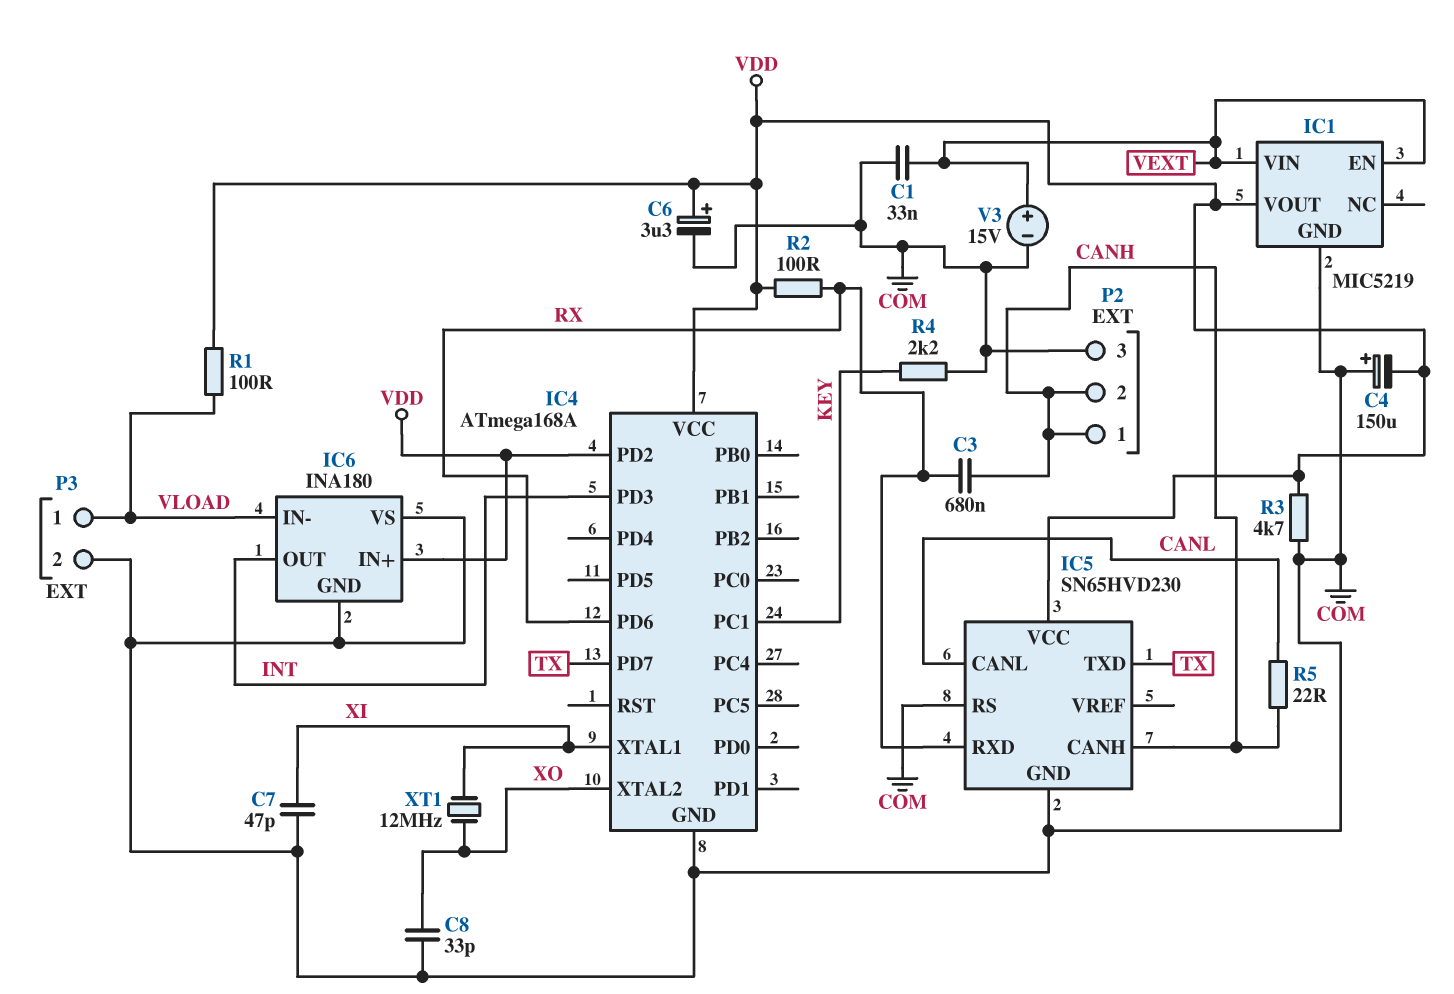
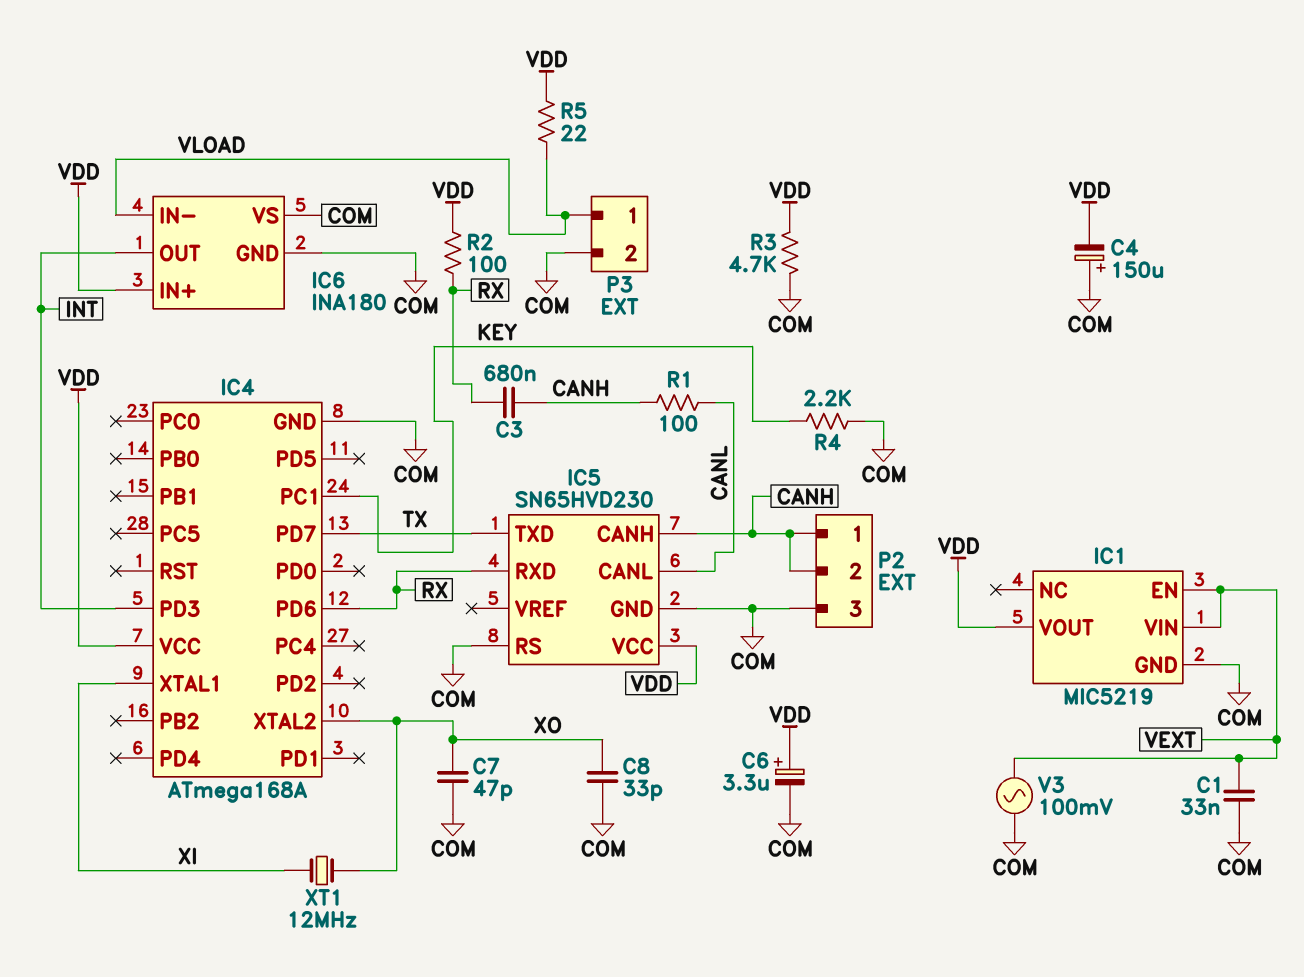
C7: 47pF (COM, XI) -> 47pF (COM, XO)
IC4 pin PD2: VDD -> none
R1: 100 (VDD, VLOAD) -> 100 (CANH, CANL)
R5: 22 (CANH, CANL) -> 22 (VDD, VLOAD)
V3: 15V (plus VEXT, minus COM) -> AC 100mV (COM, VEXT)

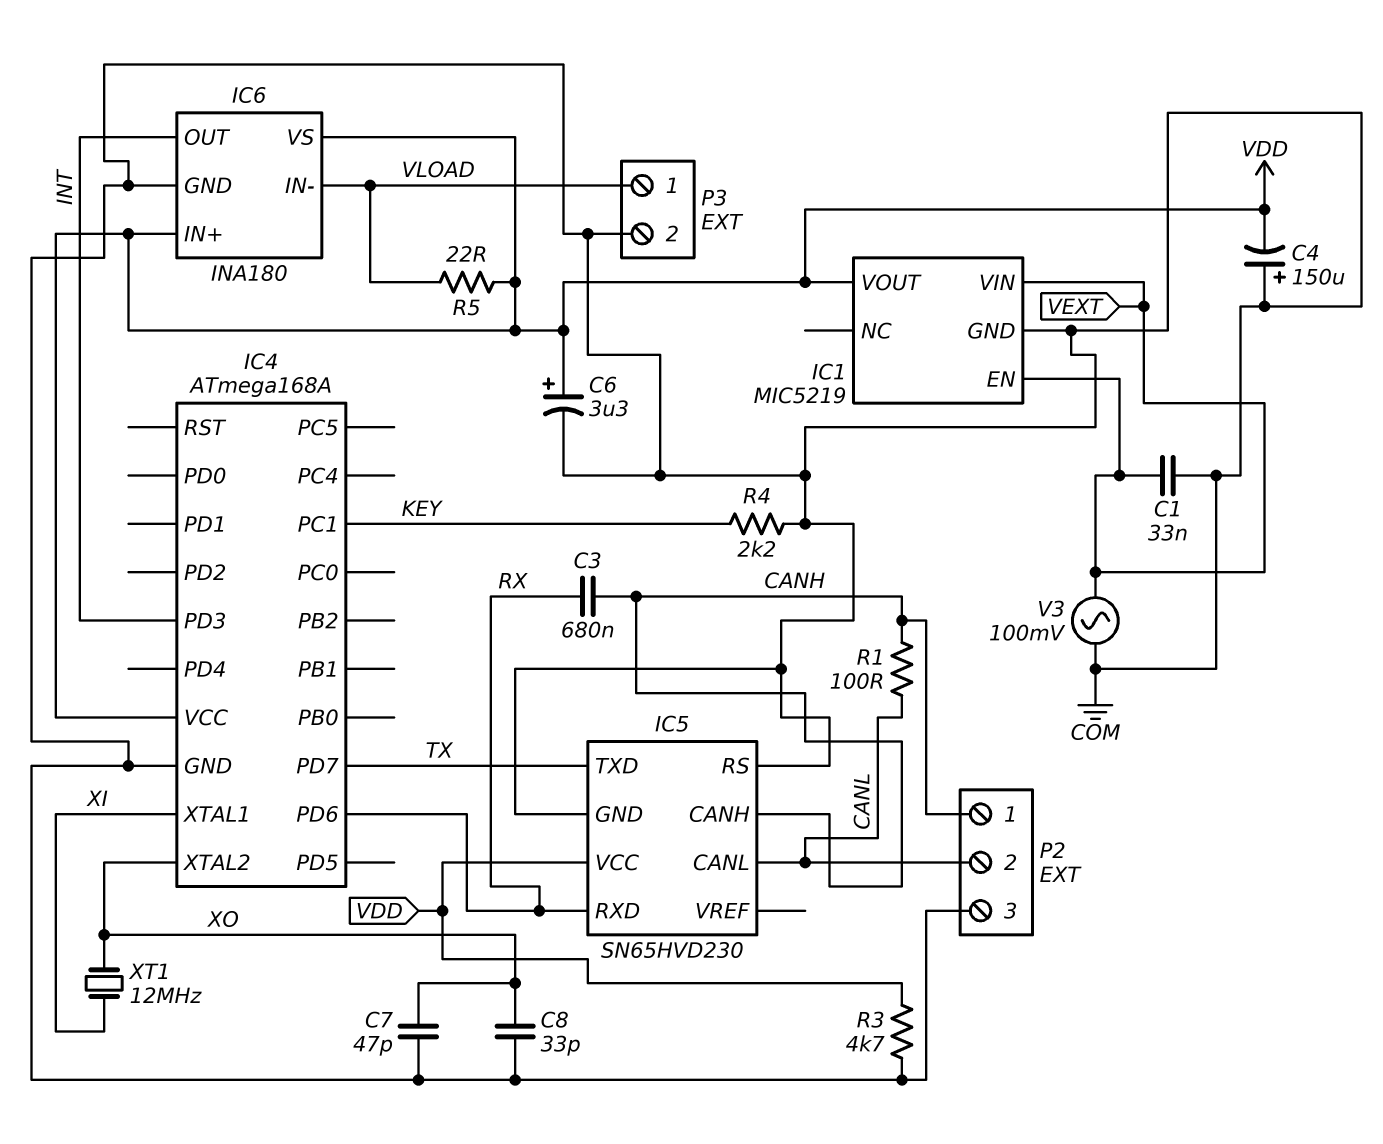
IC6 pin VS: COM -> VDD
P2 pin 2: CANH -> CANL
R2: 100 (RX, VDD) -> none

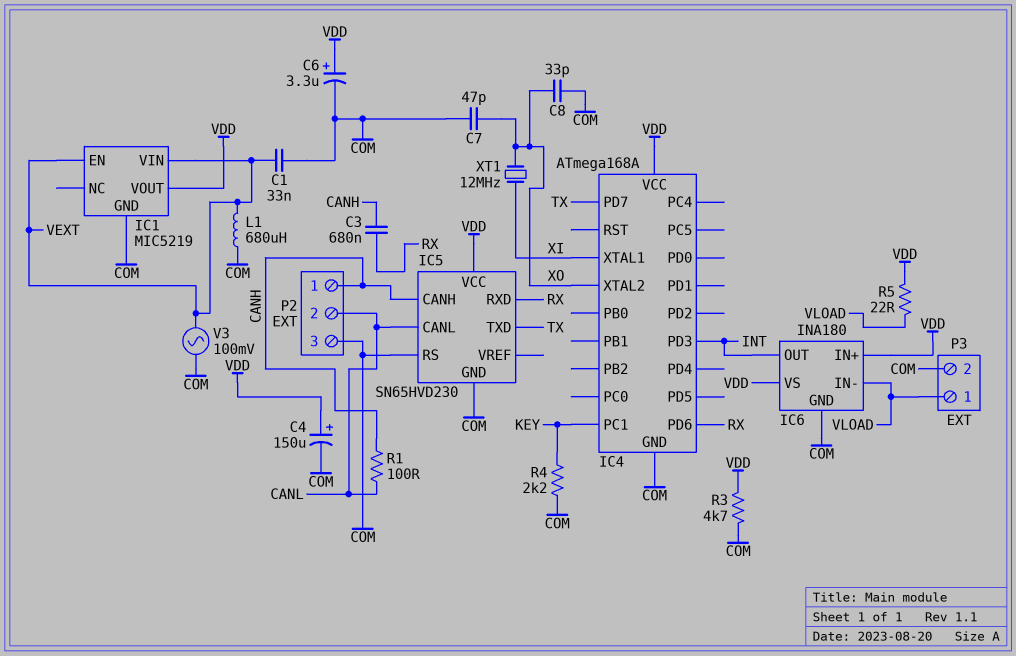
C4: 150uF (plus COM, minus VDD) -> 150uF (plus VDD, minus COM)
L1: none -> 680uH (COM, VEXT)

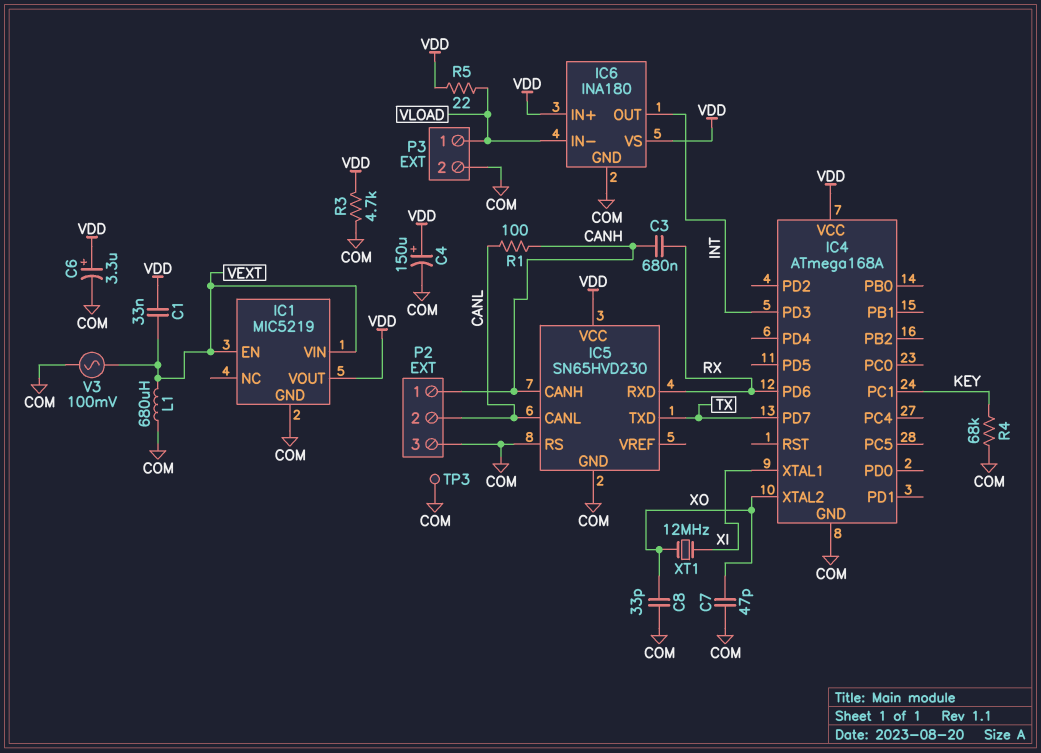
C1: 33nF (COM, VEXT) -> 33nF (VDD, VEXT)
R4: 2.2k (COM, KEY) -> 68k (COM, KEY)
TP3: none -> test point (COM)

